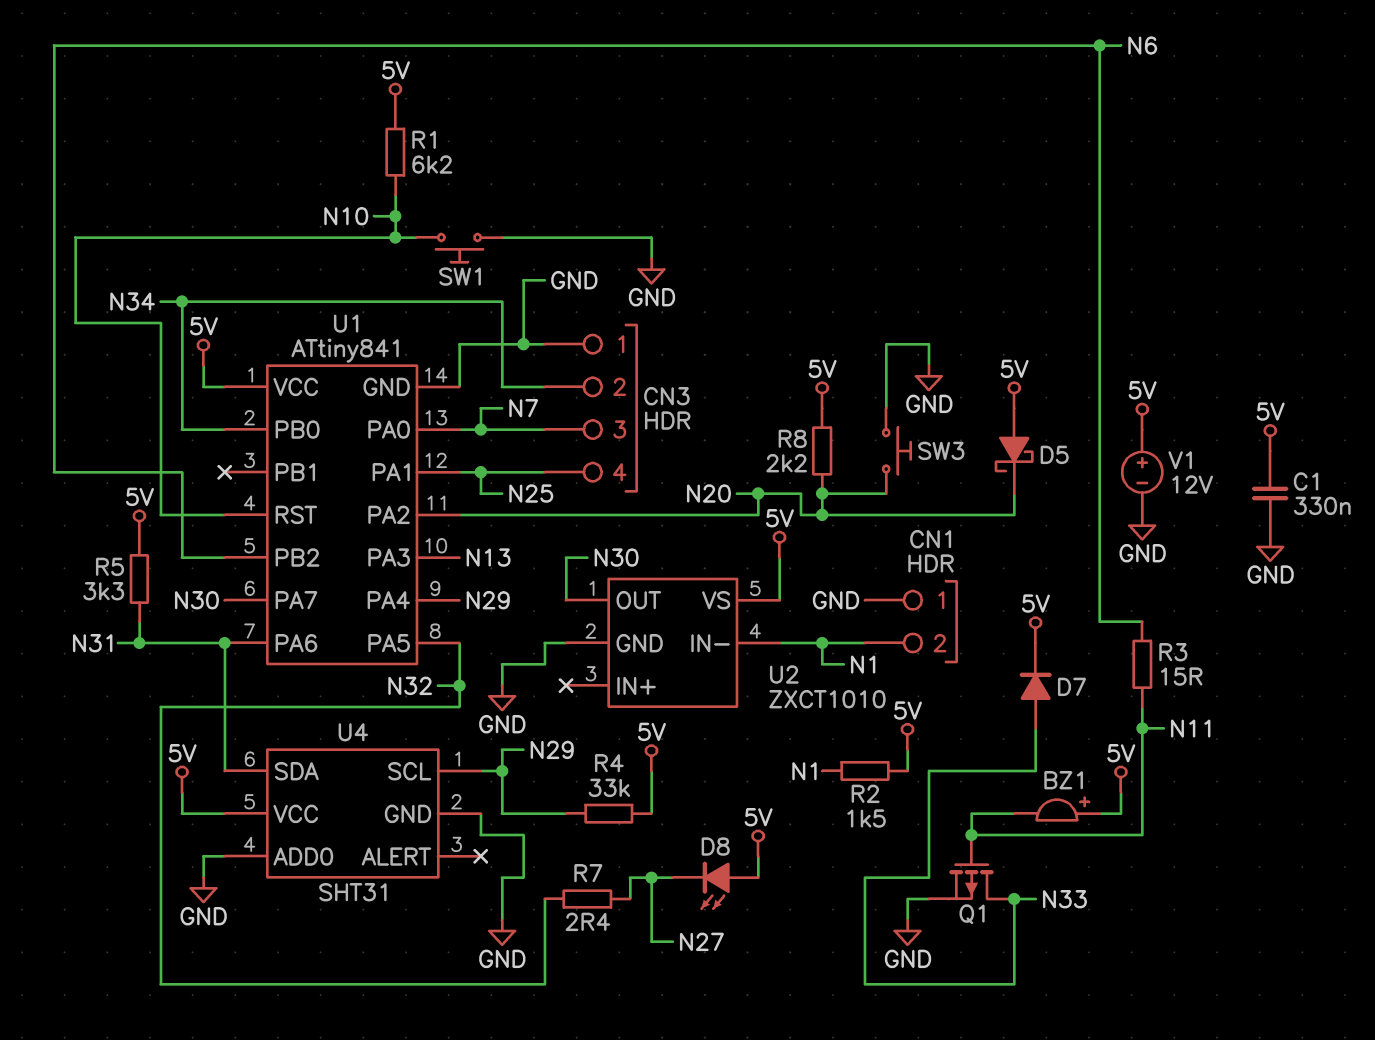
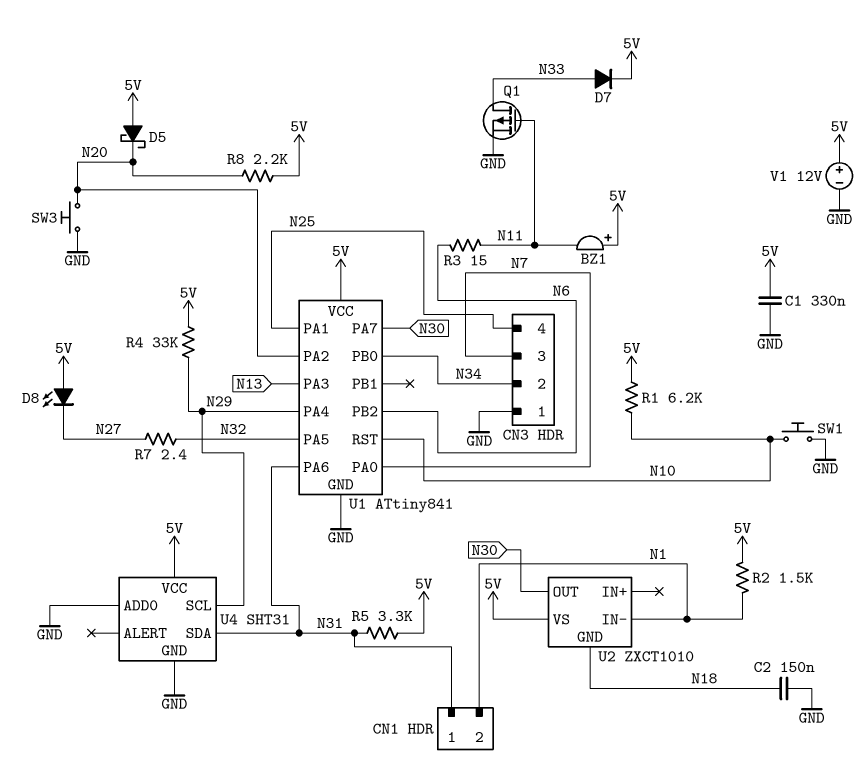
C2: none -> 150nF (GND, N18)
CN1 pin 1: GND -> N31
U2 pin GND: GND -> N18

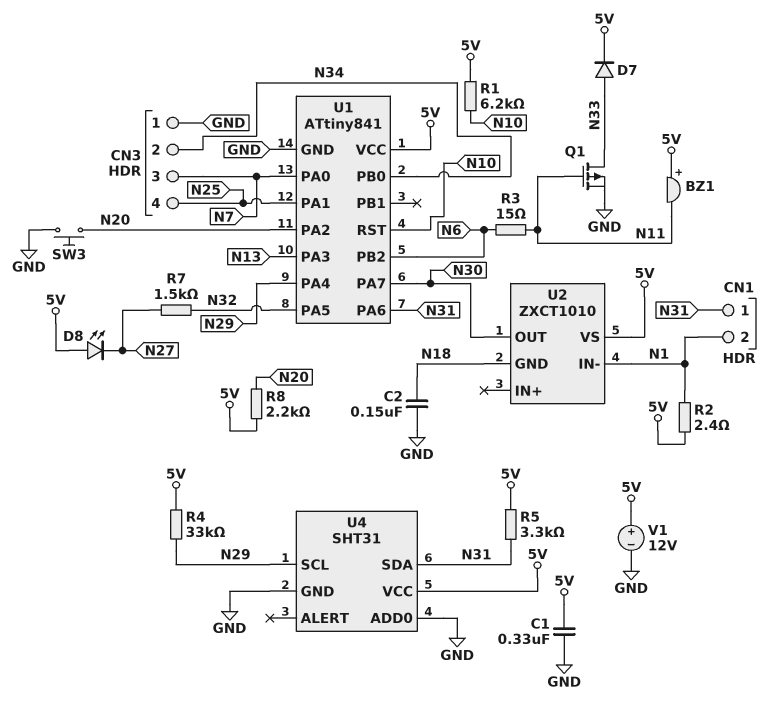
D5: schottky (A 5V, K N20) -> none
R2: 1.5k (5V, N1) -> 2.4 (5V, N1)
R7: 2.4 (N27, N32) -> 1.5k (N27, N32)
SW1: button (GND, N10) -> none

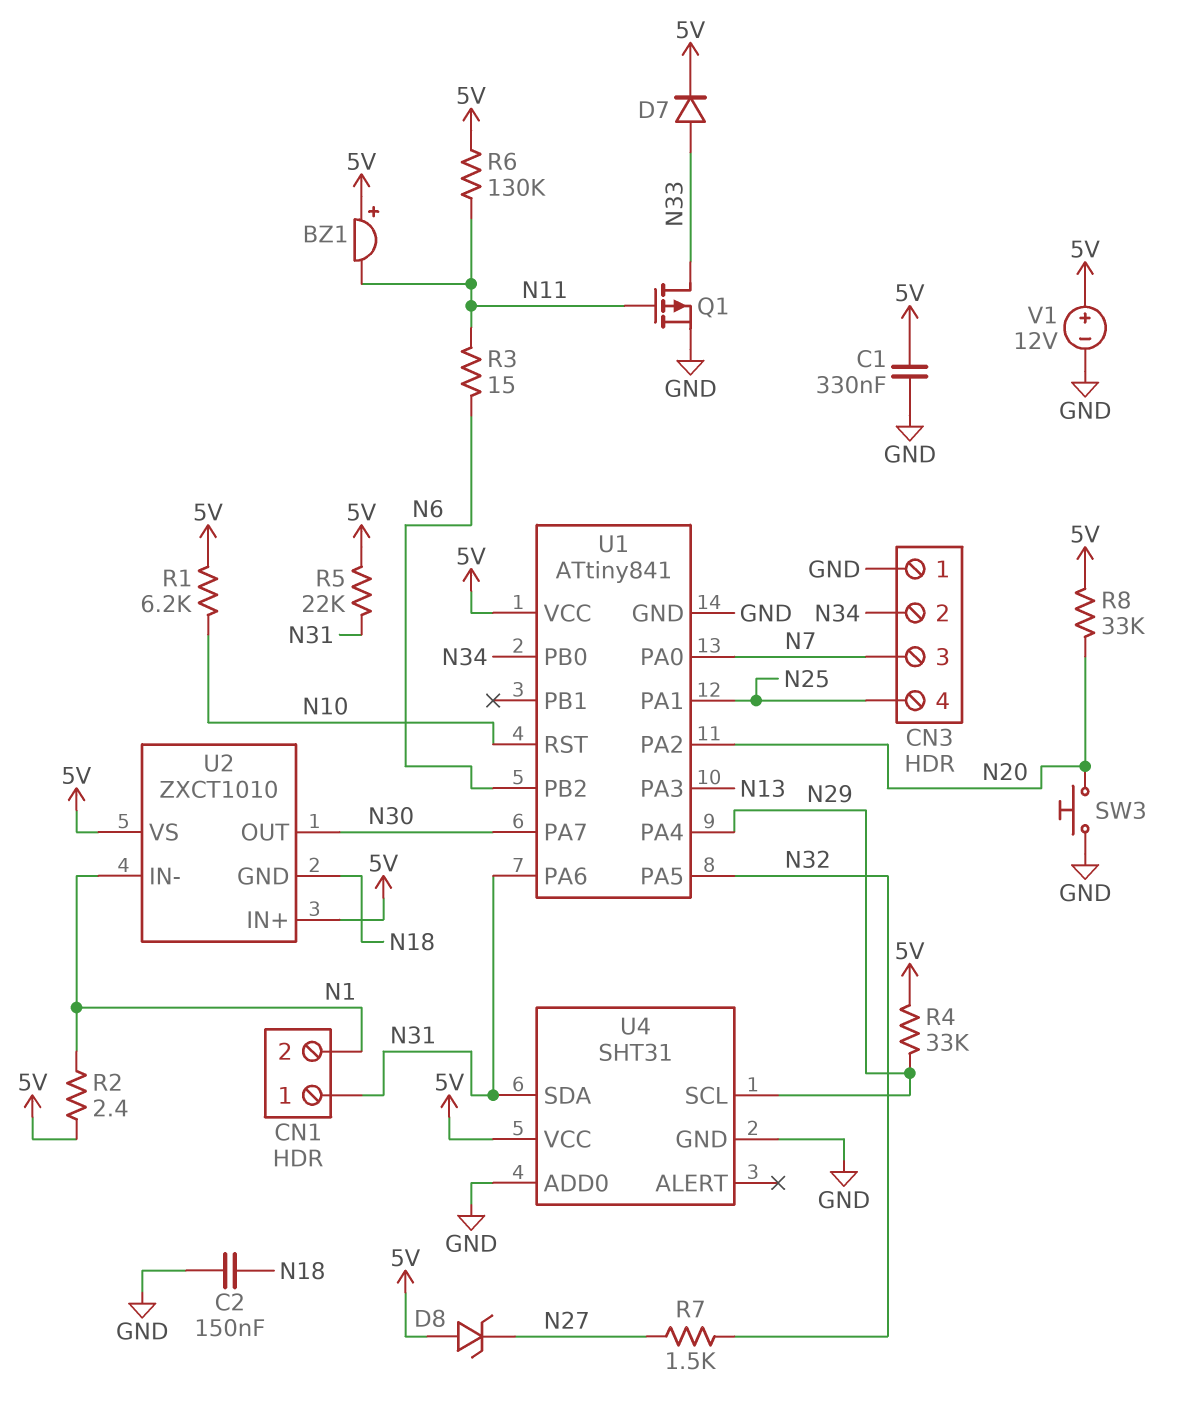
D8: LED (A 5V, K N27) -> zener (A 5V, K N27)
R5: 3.3k (5V, N31) -> 22k (5V, N31)
R6: none -> 130k (5V, N11)
R8: 2.2k (5V, N20) -> 33k (5V, N20)
U2 pin IN+: none -> 5V

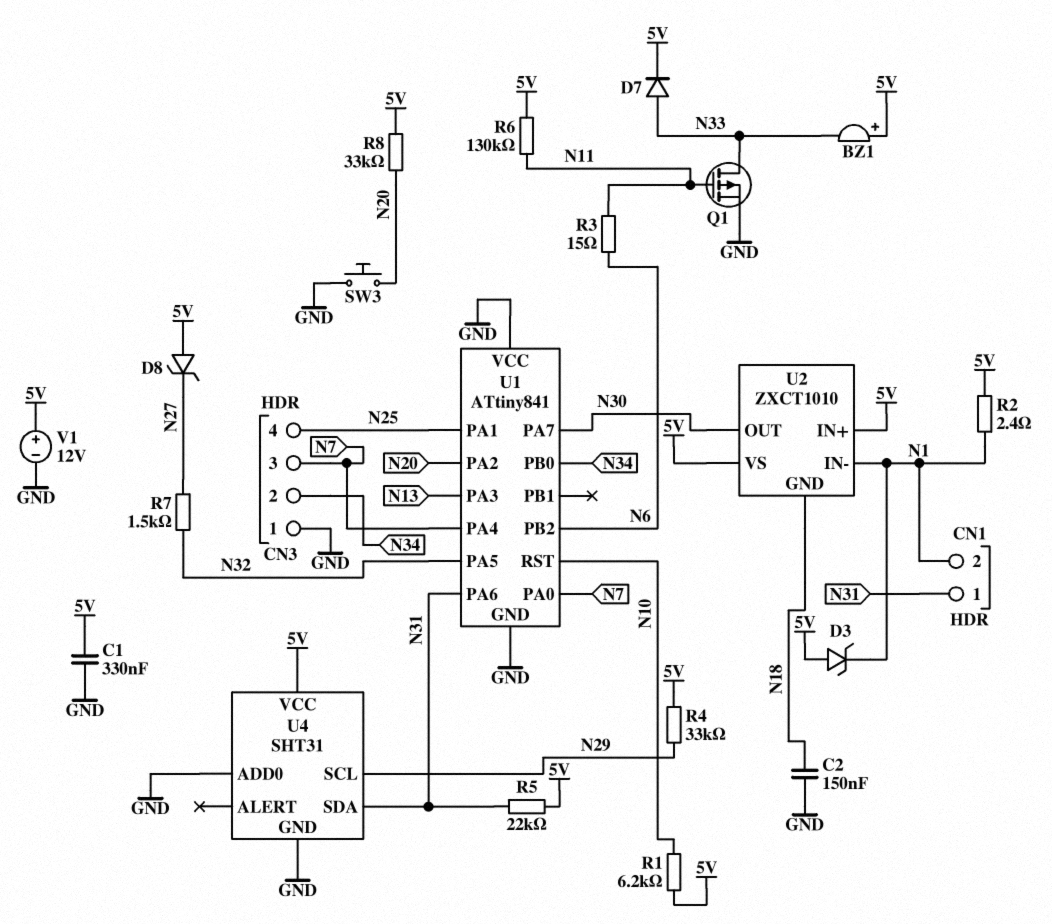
BZ1: buzzer (plus 5V, minus N11) -> buzzer (plus 5V, minus N33)
D3: none -> zener (A 5V, K N1)
U1 pin PA4: N29 -> N7
U1 pin VCC: 5V -> GND

